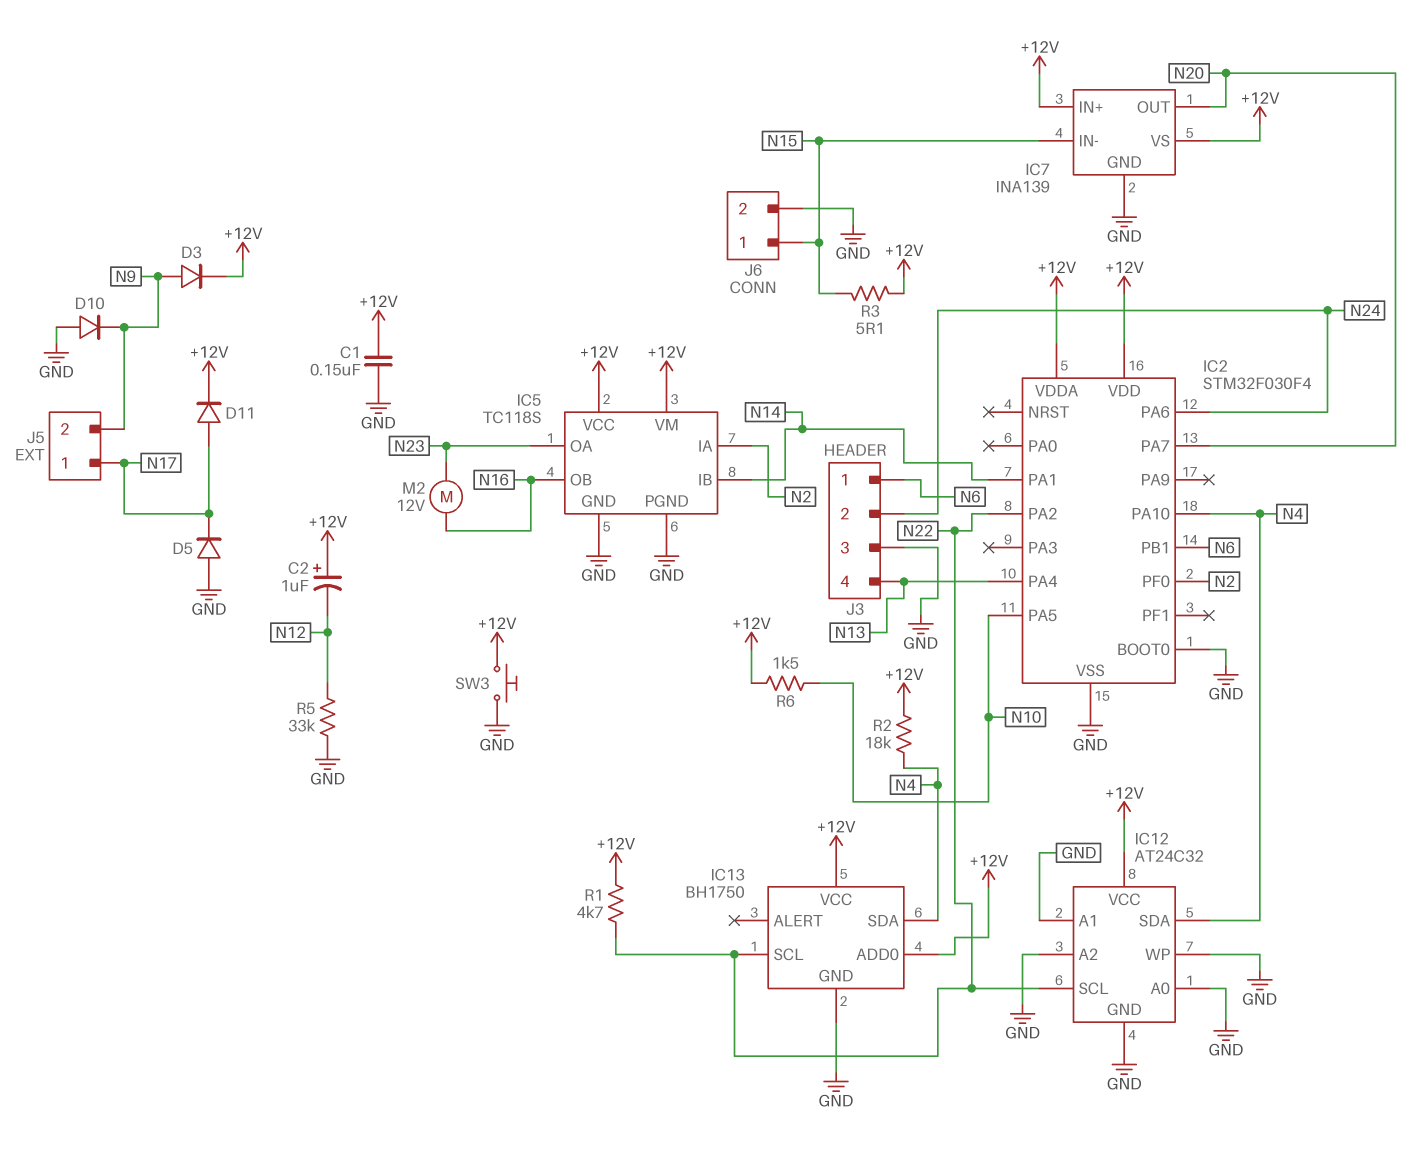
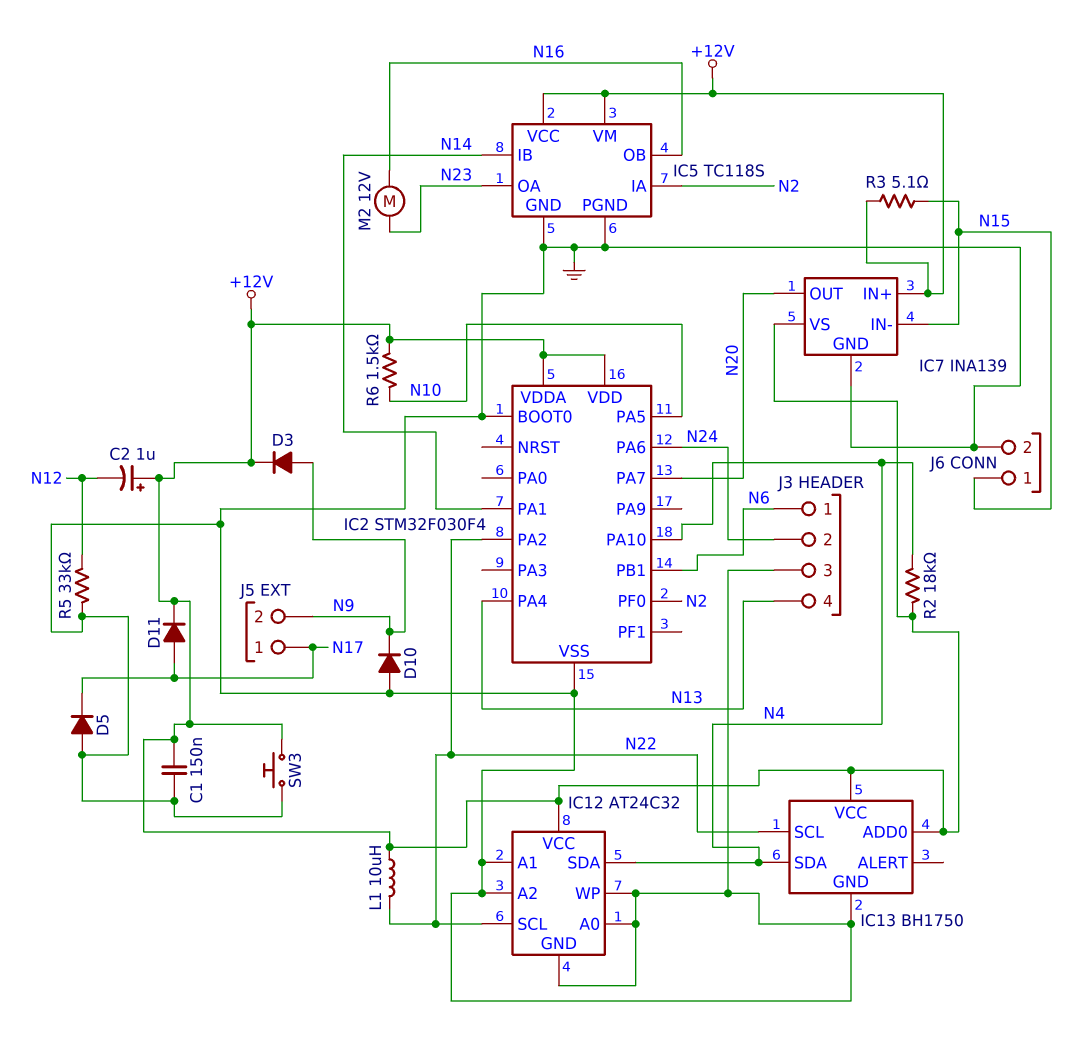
L1: none -> 10uH (+12V, N22)
R1: 4.7k (+12V, N22) -> none

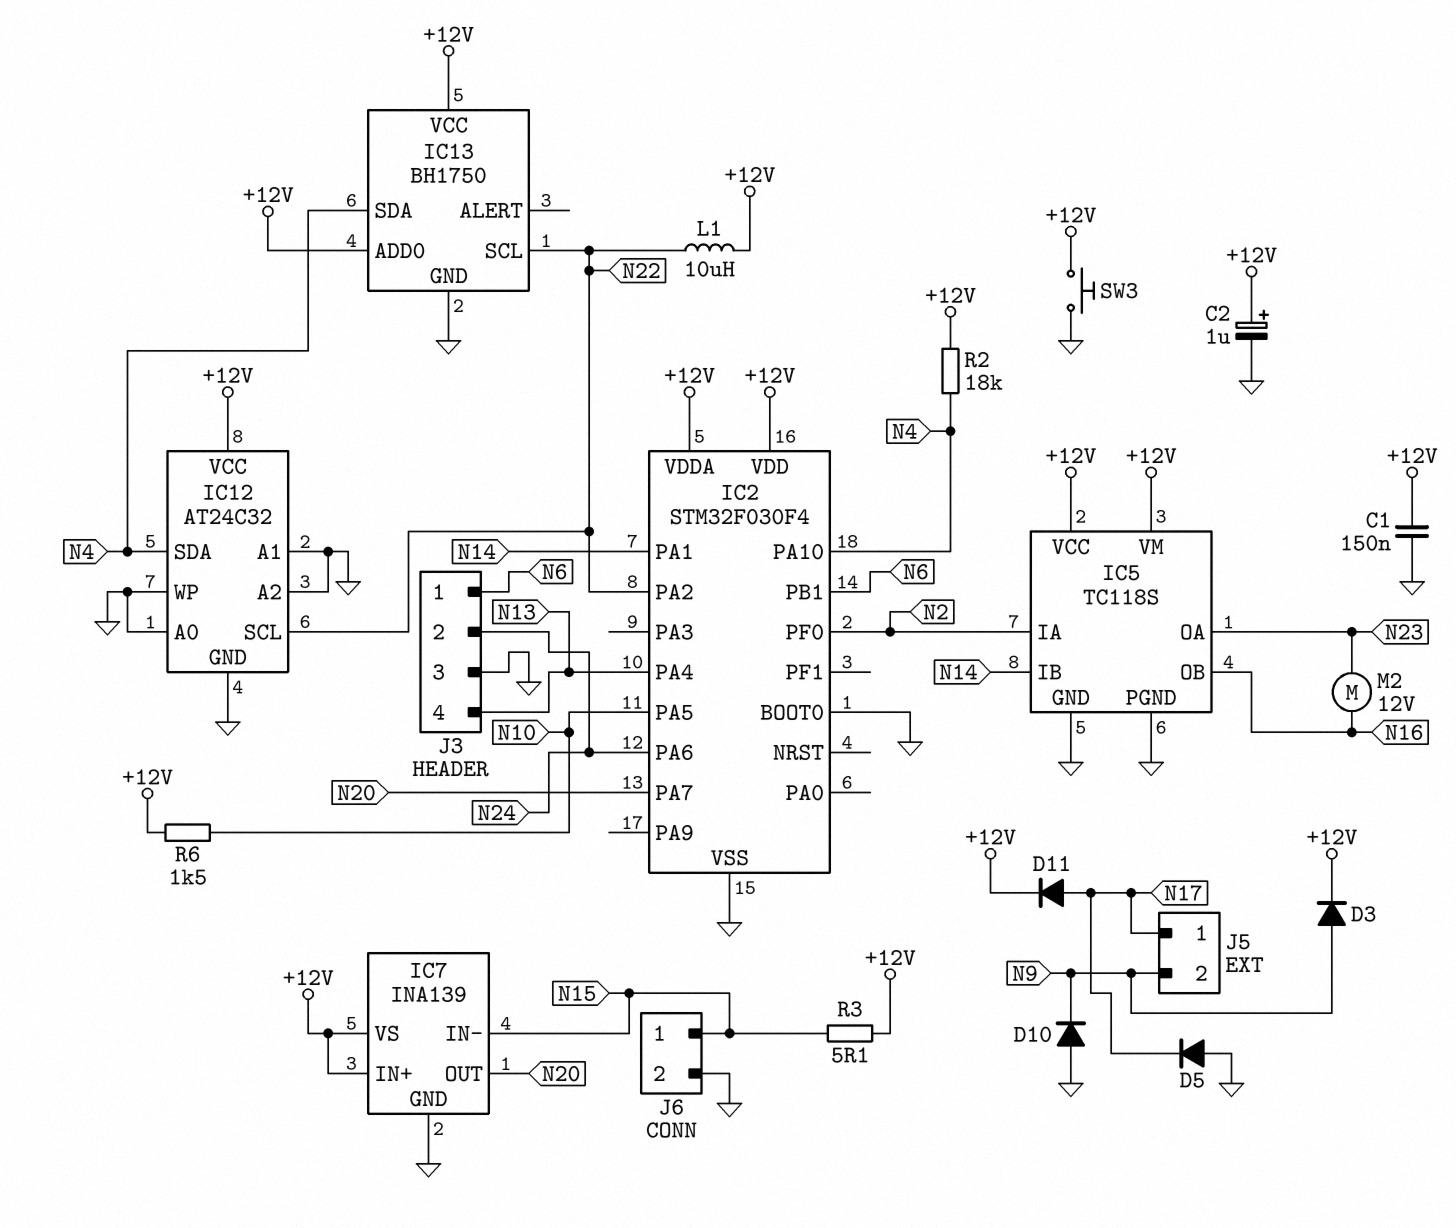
C2: 1uF (plus +12V, minus N12) -> 1uF (plus +12V, minus GND)
R5: 33k (GND, N12) -> none

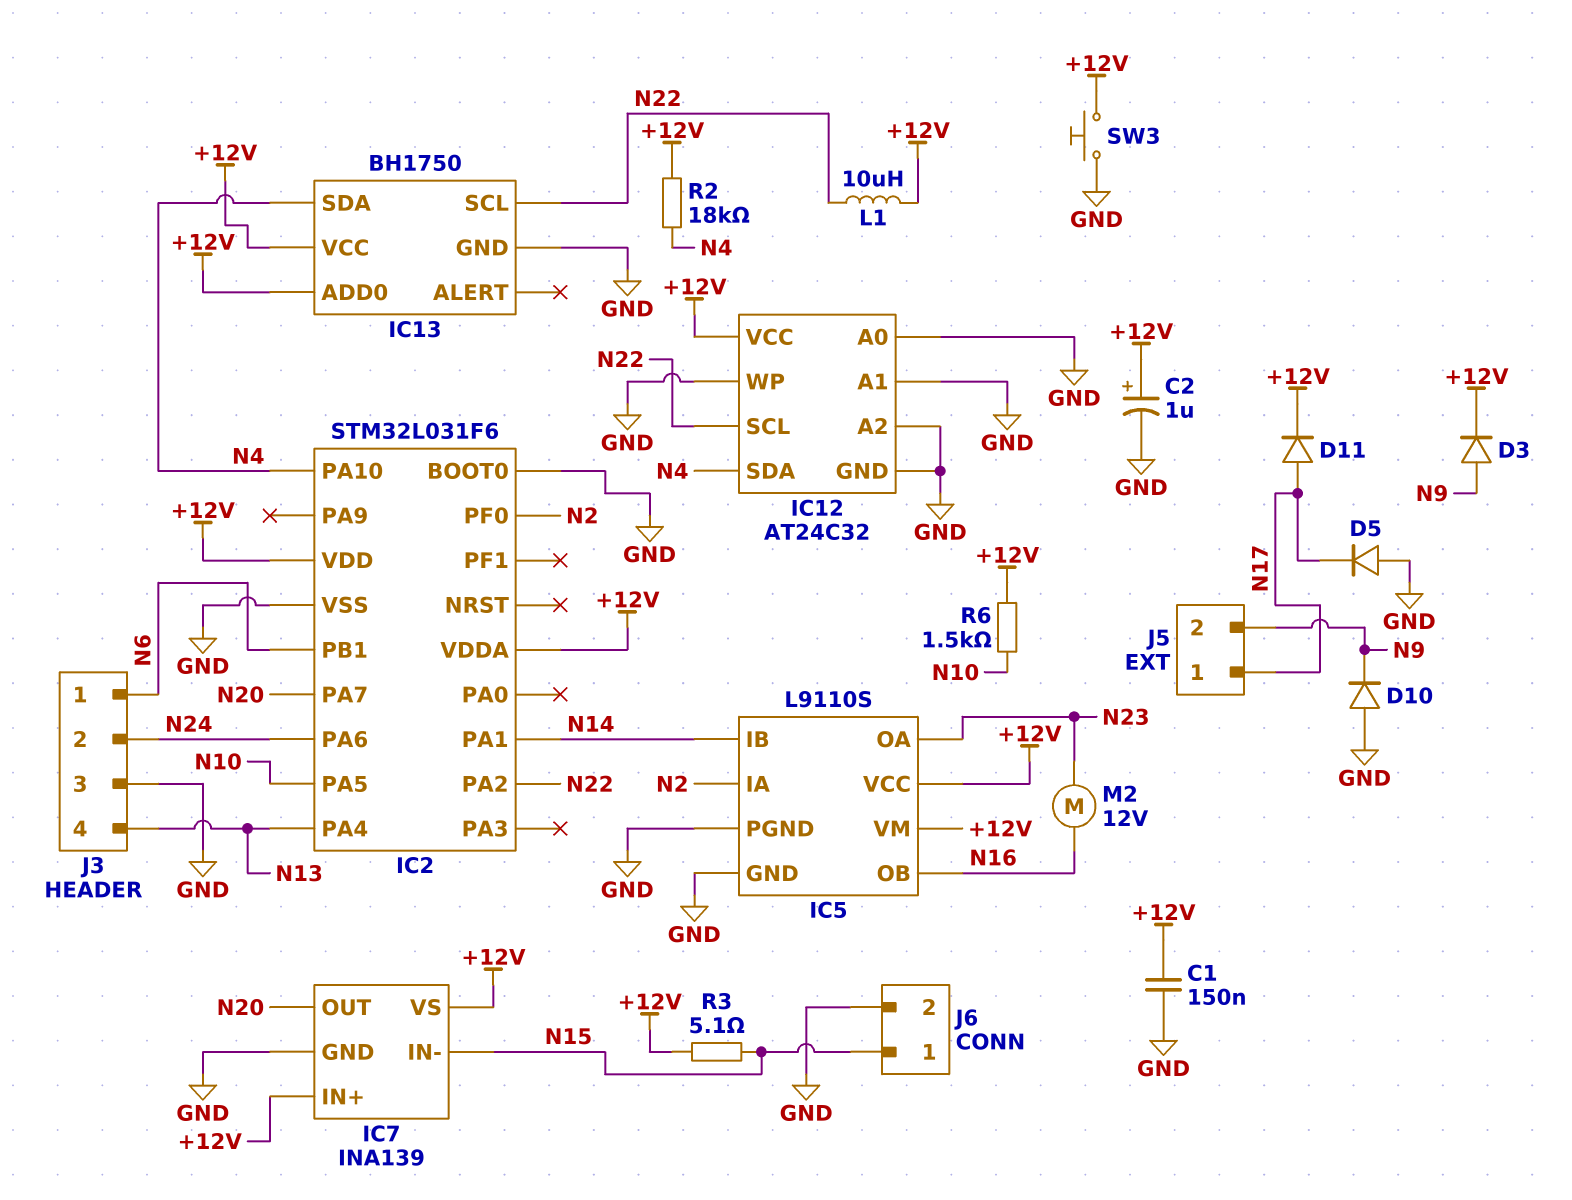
IC2: STM32F030F4 -> STM32L031F6
IC5: TC118S -> L9110S

